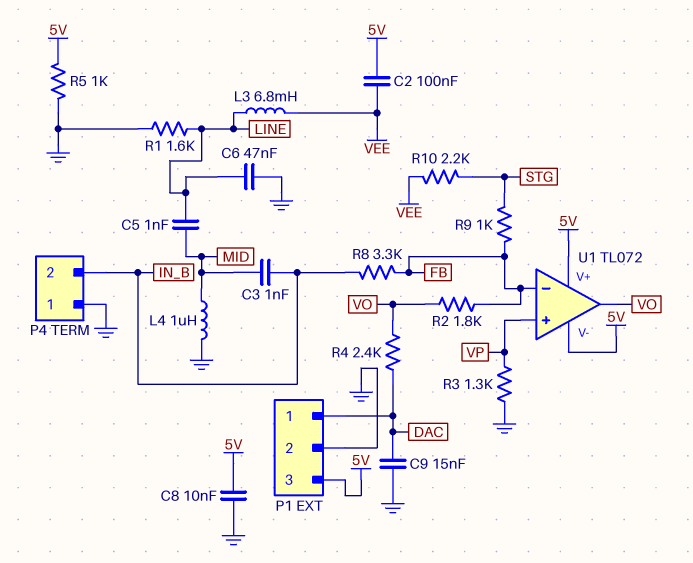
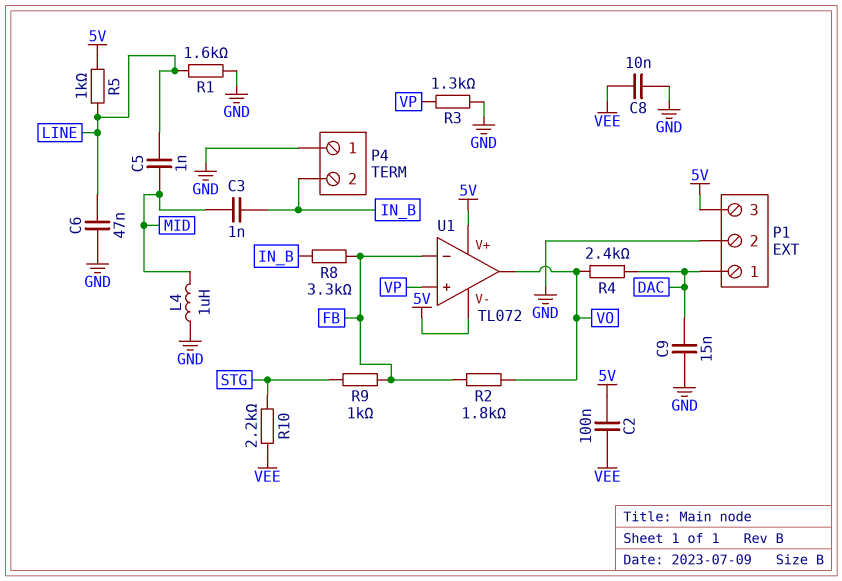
C8: 10nF (5V, GND) -> 10nF (GND, VEE)
L3: 6.8mH (LINE, VEE) -> none
R5: 1k (5V, GND) -> 1k (5V, LINE)

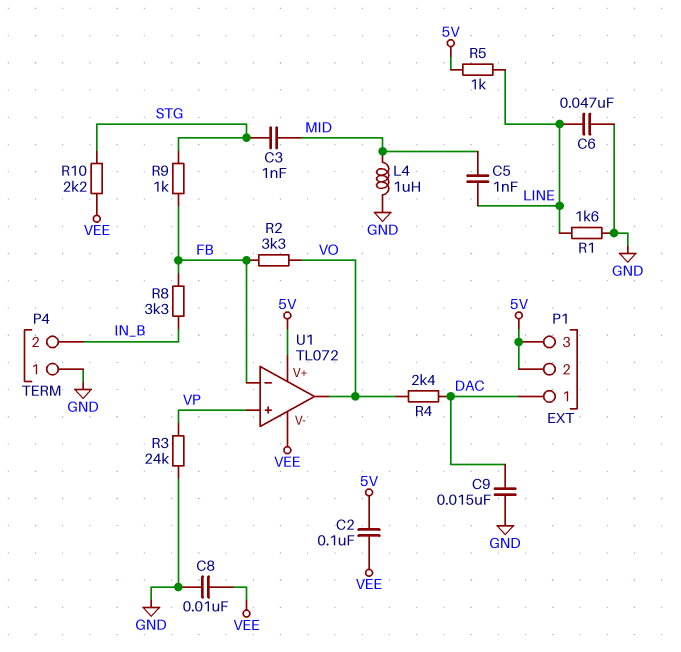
C3: 1nF (IN_B, MID) -> 1nF (MID, STG)
P1 pin 2: GND -> 5V
R2: 1.8k (FB, VO) -> 3.3k (FB, VO)
R3: 1.3k (GND, VP) -> 24k (GND, VP)
U1 pin V-: 5V -> VEE

